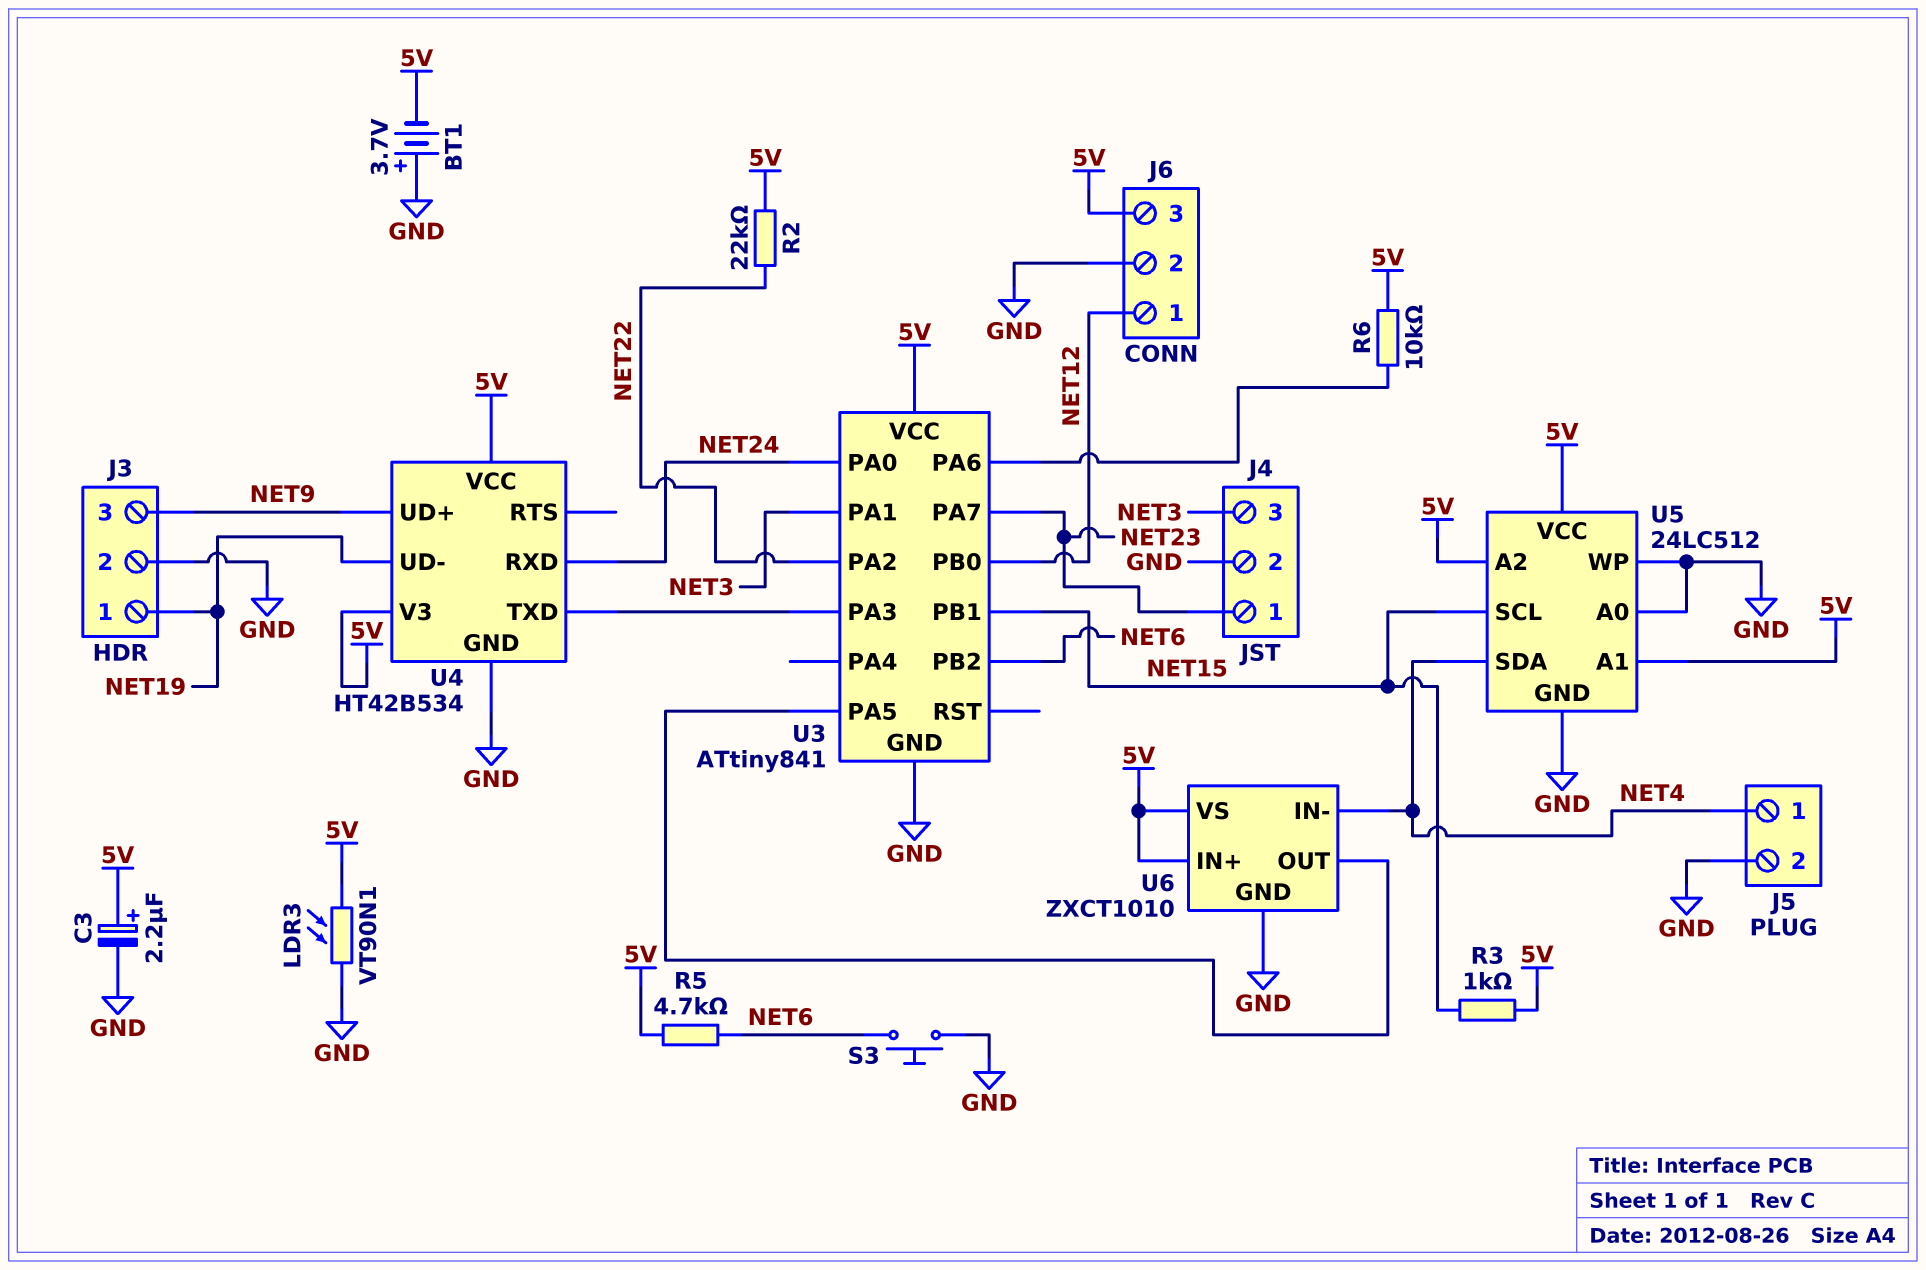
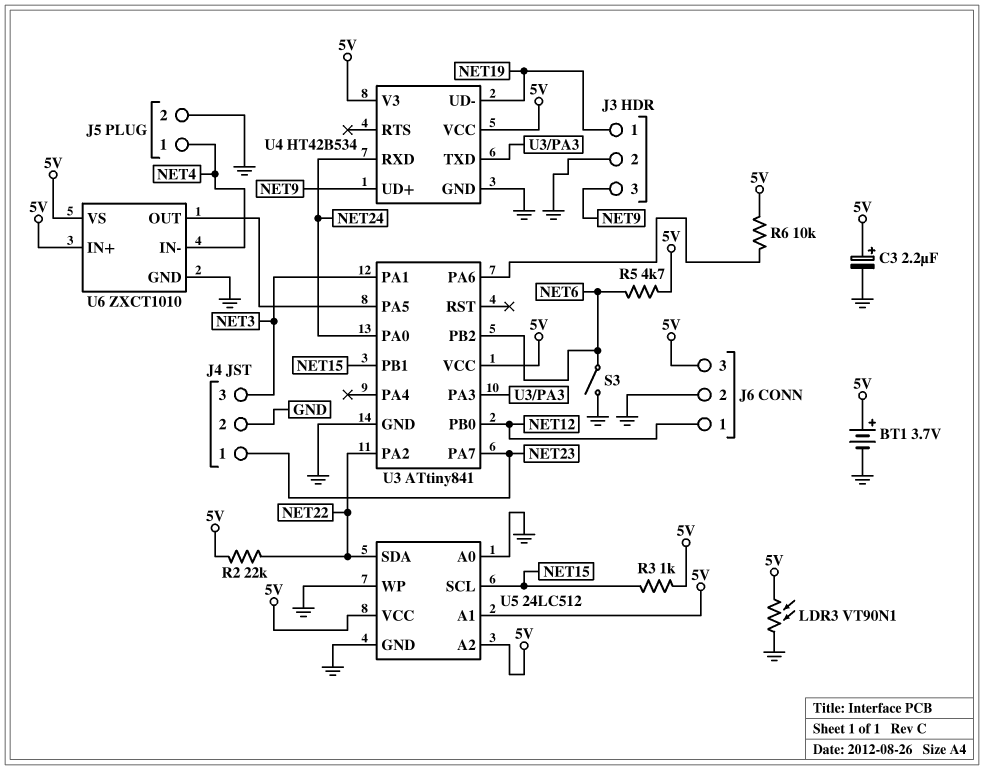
BT1: 3.7V (plus GND, minus 5V) -> 3.7V (plus 5V, minus GND)
S3: button (GND, NET6) -> switch (GND, NET6)
U5 pin SDA: NET4 -> NET22

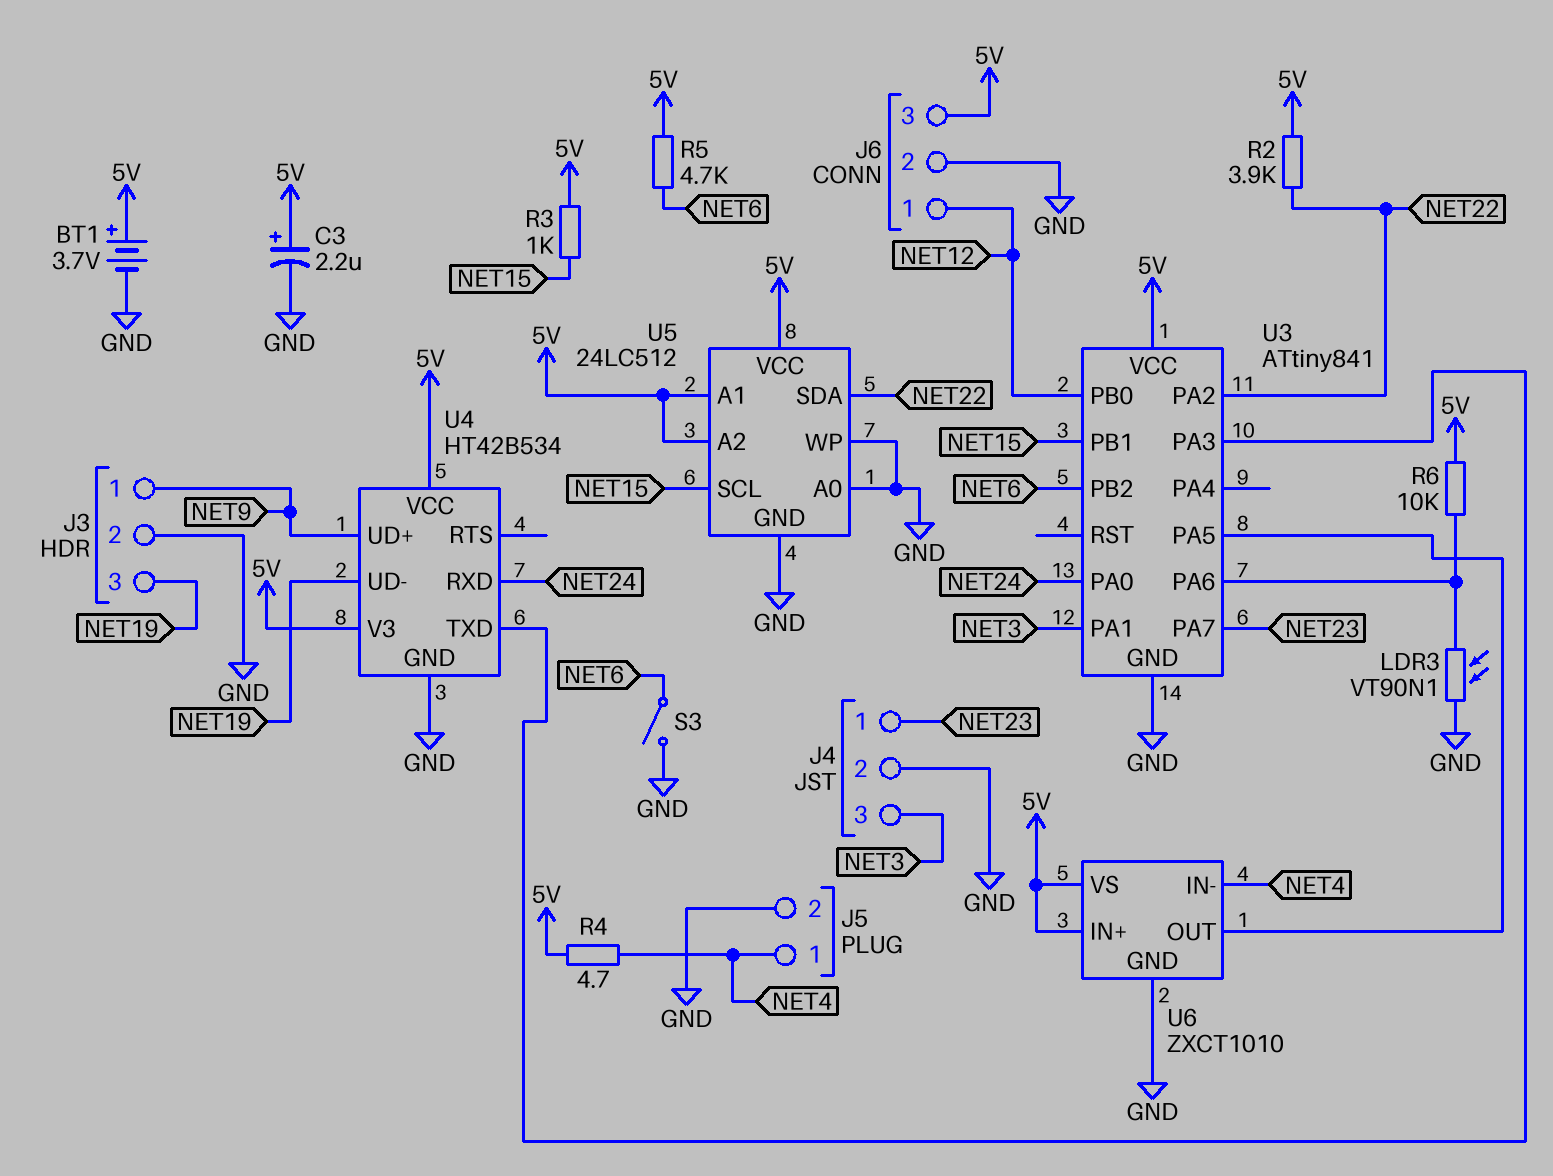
J3 pin 1: NET19 -> NET9
J3 pin 3: NET9 -> NET19
LDR3: VT90N1 (5V, GND) -> VT90N1 (GND, U3/PA6)
R2: 22k (5V, NET22) -> 3.9k (5V, NET22)
R4: none -> 4.7 (5V, NET4)

